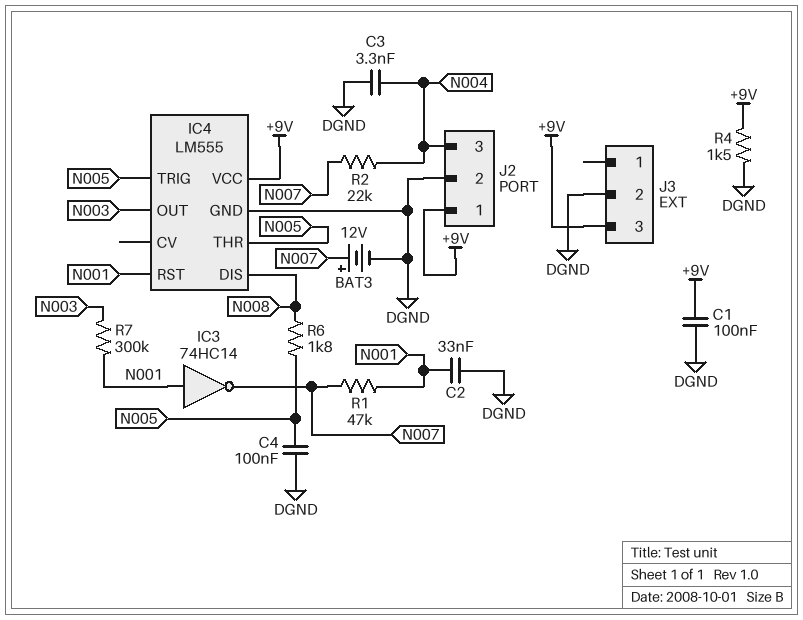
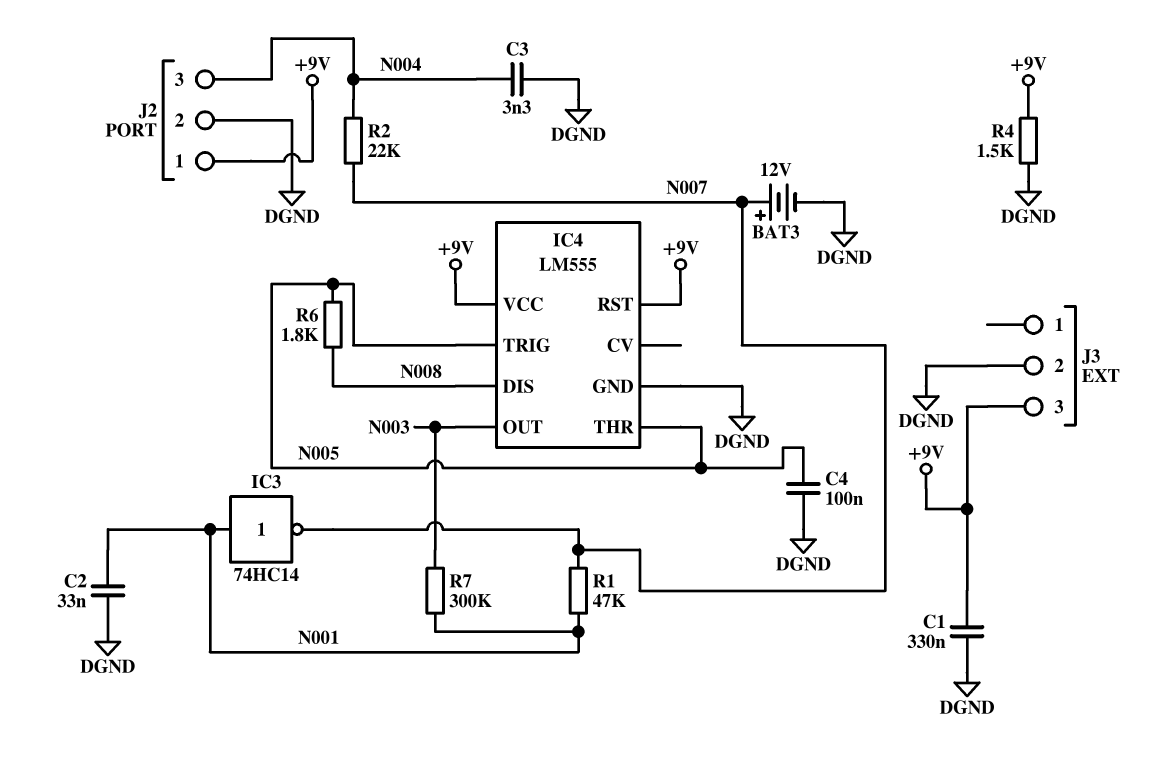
C1: 100nF (+9V, DGND) -> 330nF (+9V, DGND)
IC4 pin RST: N001 -> +9V

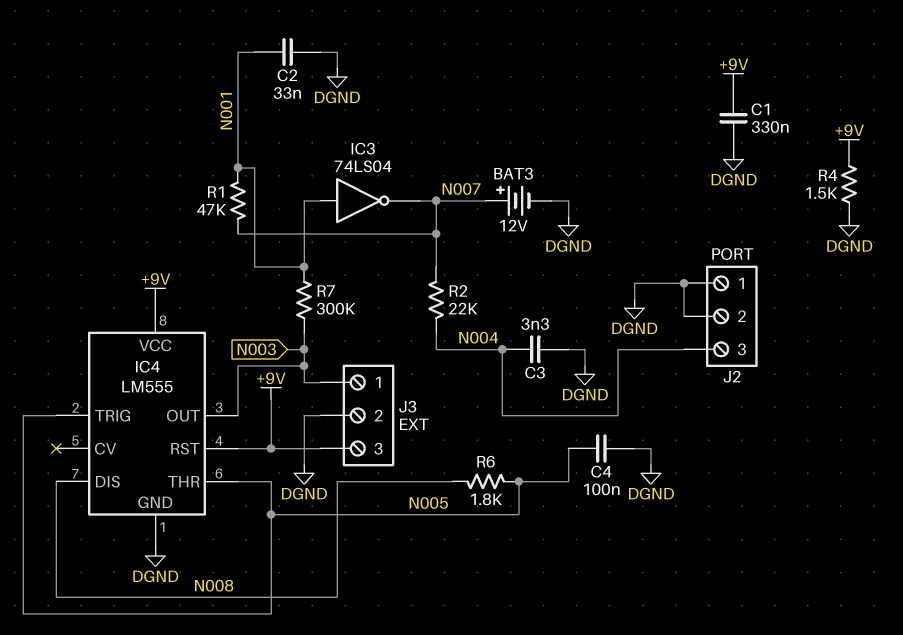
IC3: NOT 74HC14 (in N001, out N007) -> NOT 74LS04 (in N001, out N007)
J2 pin 1: +9V -> DGND
J3 pin 1: none -> N003

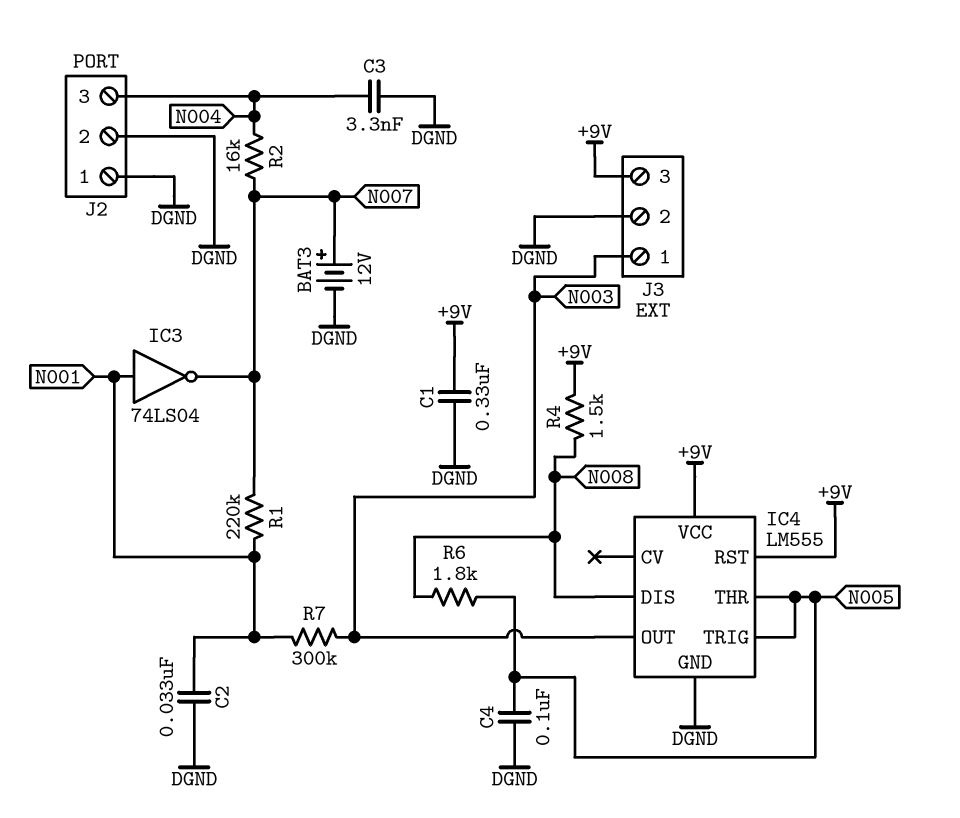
R1: 47k (N001, N007) -> 220k (N001, N007)
R2: 22k (N004, N007) -> 16k (N004, N007)
R4: 1.5k (+9V, DGND) -> 1.5k (+9V, N008)

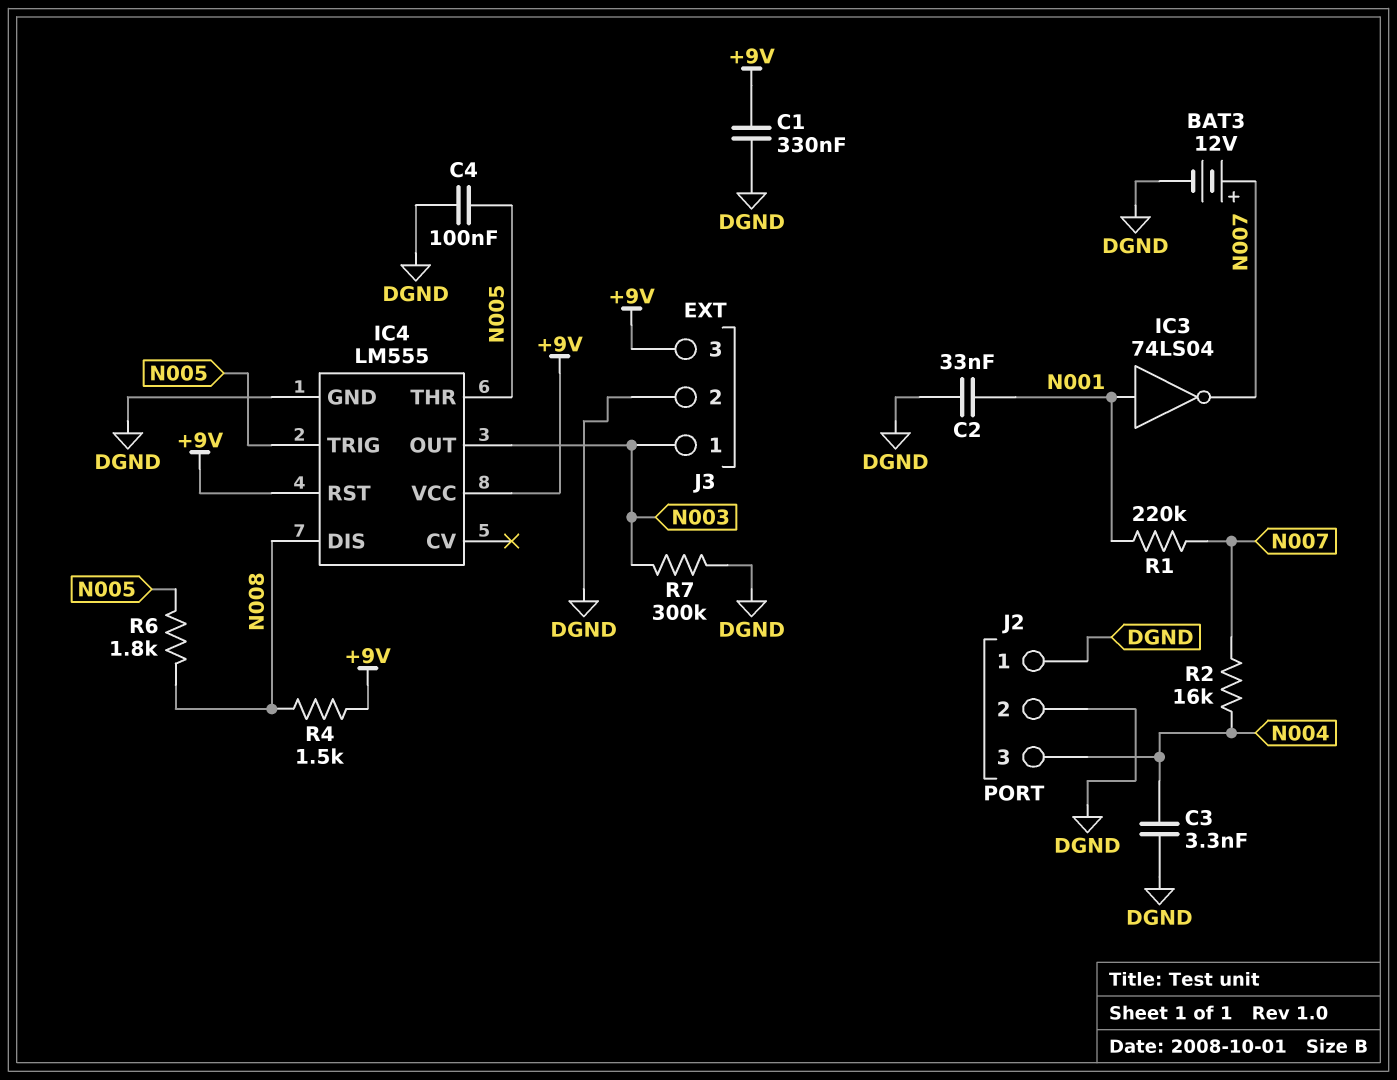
R7: 300k (N001, N003) -> 300k (DGND, N003)

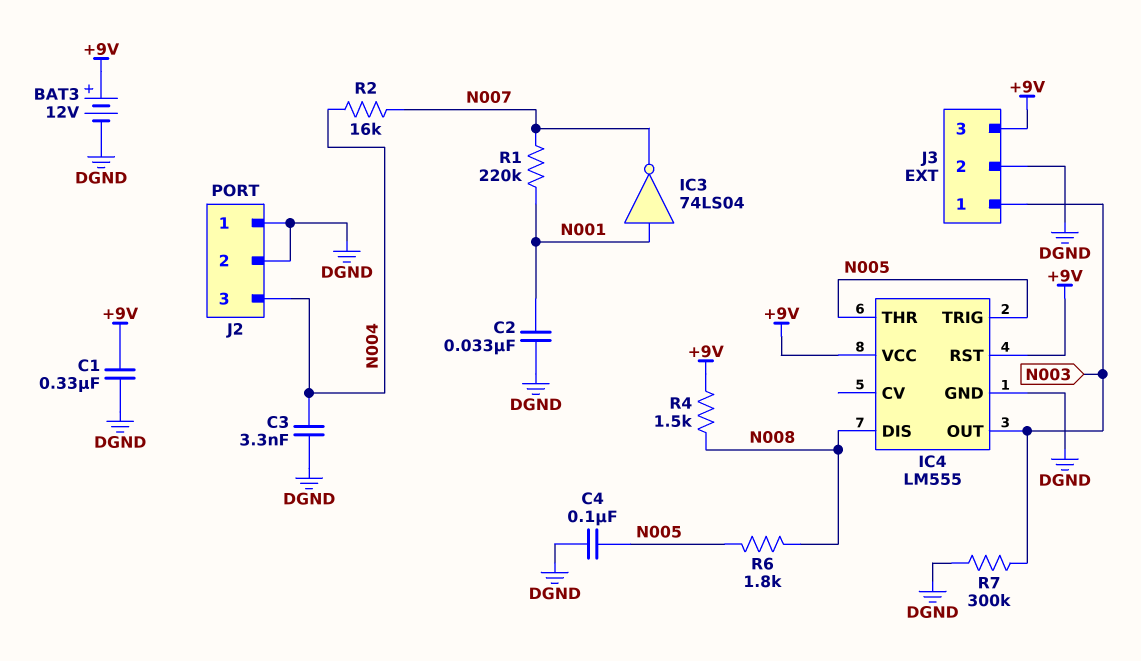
BAT3: 12V (plus N007, minus DGND) -> 12V (plus +9V, minus DGND)

